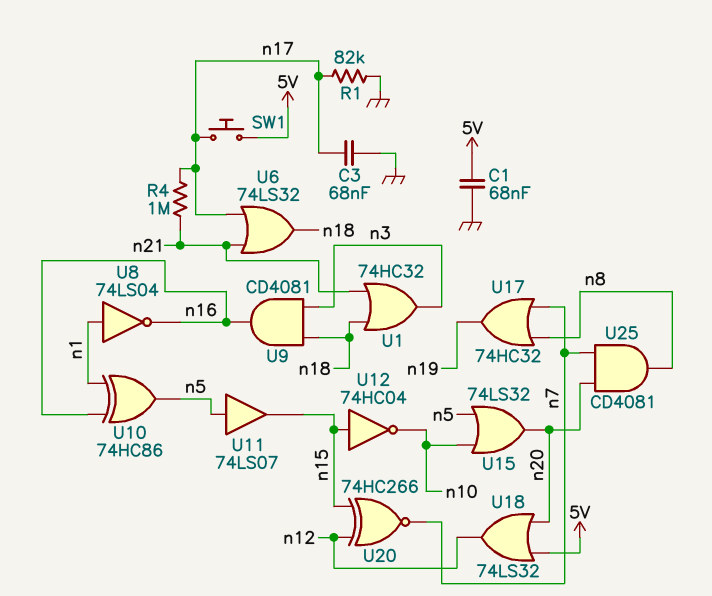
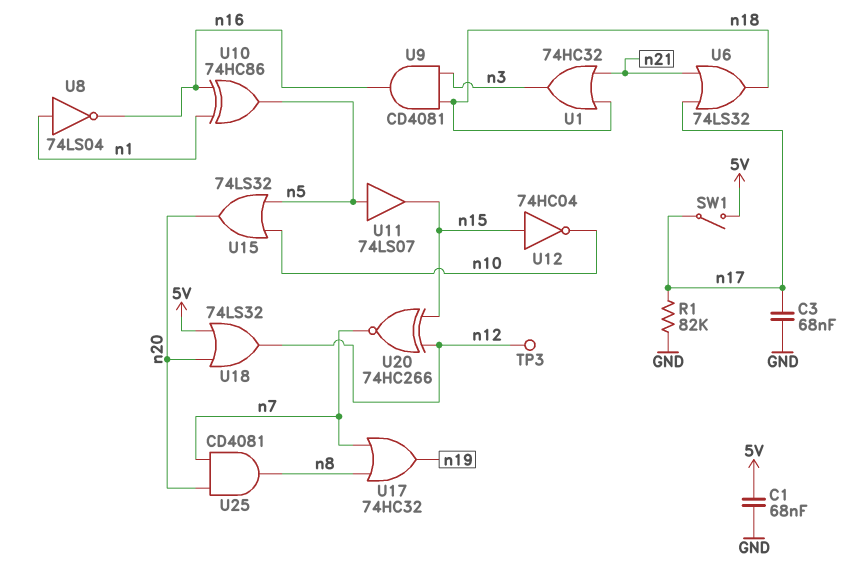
R4: 1M (n17, n21) -> none
SW1: button (5V, n17) -> switch (5V, n17)
TP3: none -> test point (n12)

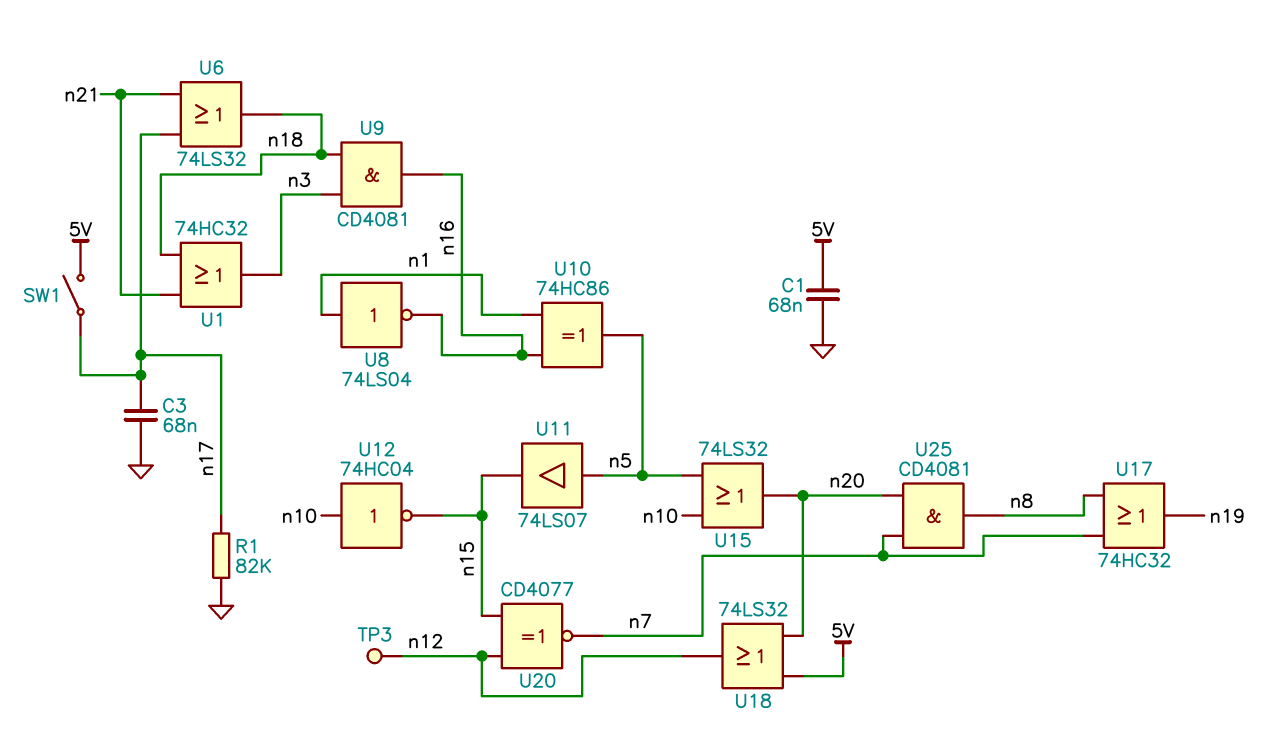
U12: NOT 74HC04 (in n15, out n10) -> NOT 74HC04 (in n10, out n15)
U20: XNOR 74HC266 (in n12, in n15, out n7) -> XNOR CD4077 (in n12, in n15, out n7)

